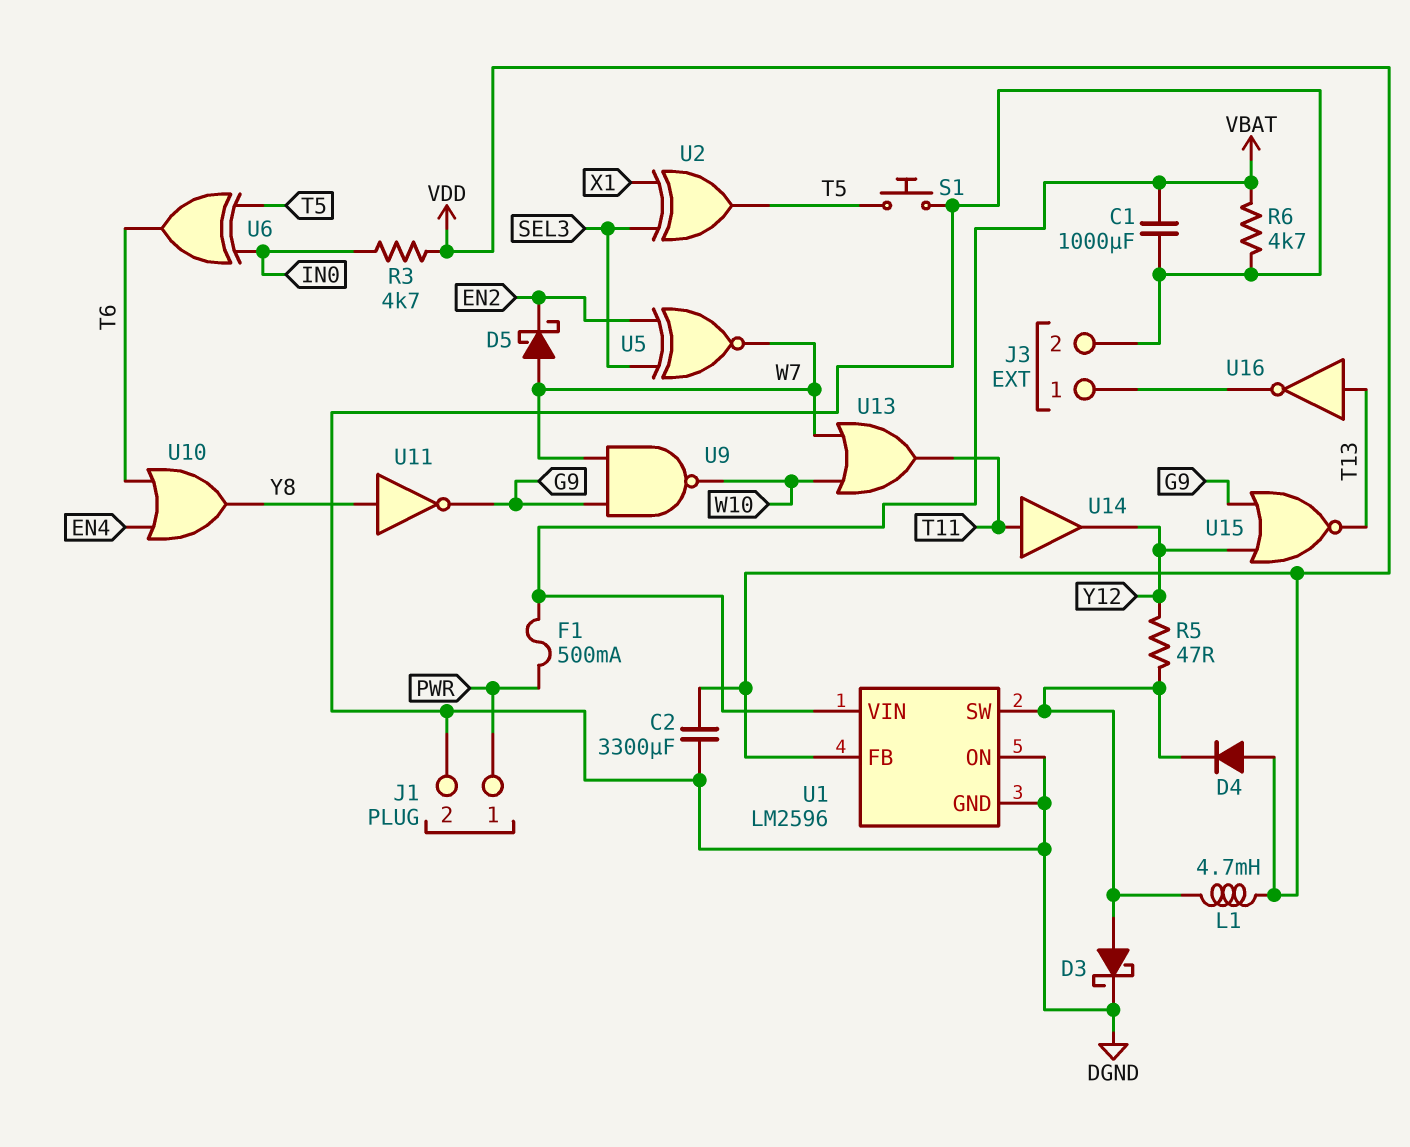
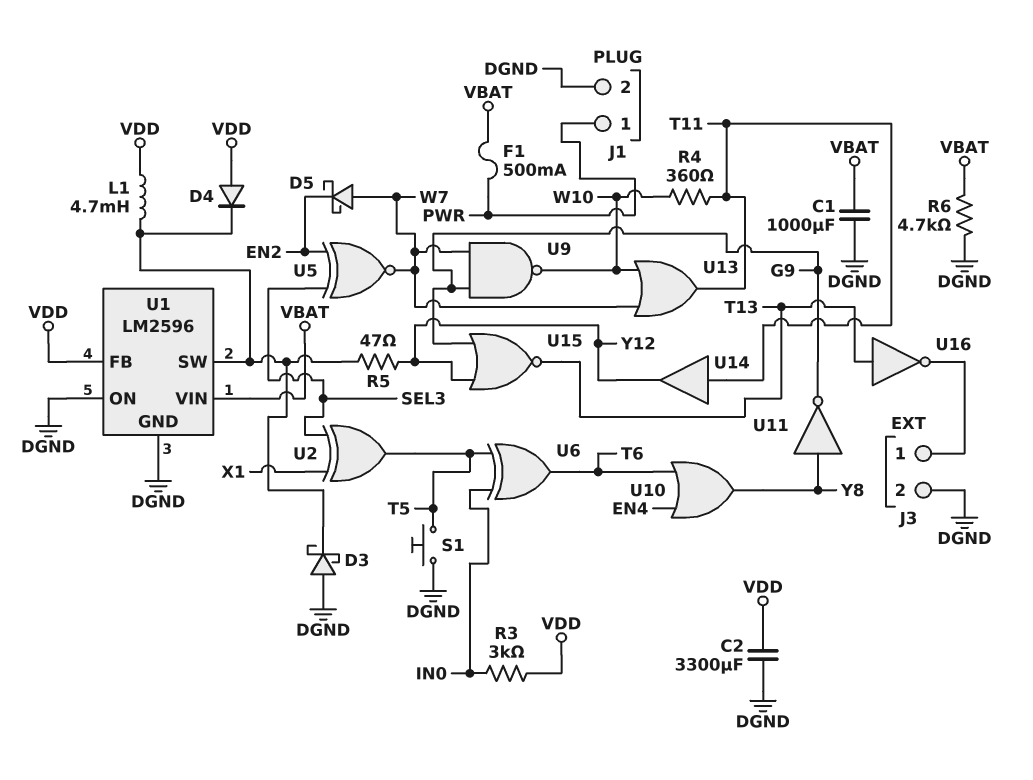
D3: schottky (A U1/SW, K DGND) -> schottky (A DGND, K U1/SW)
R3: 4.7k (IN0, VDD) -> 3k (IN0, VDD)
R4: none -> 360 (T11, W10)

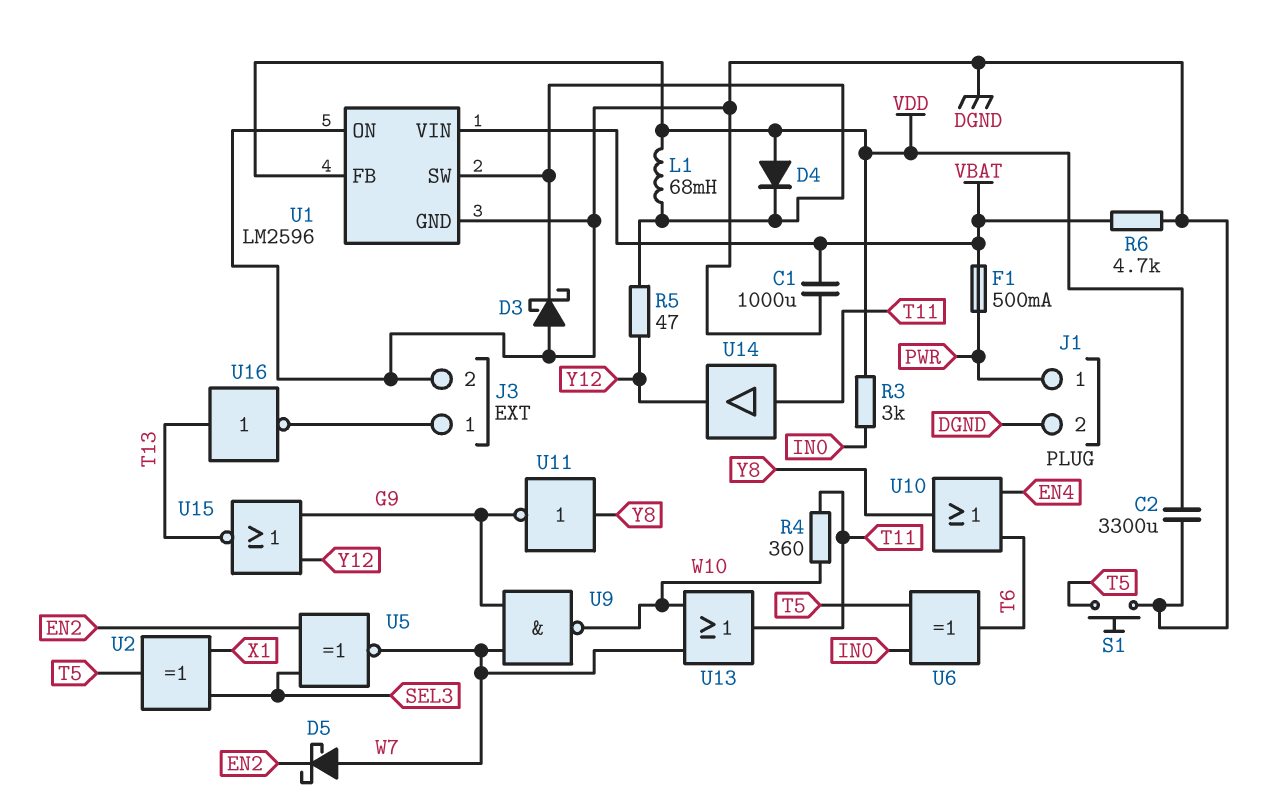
L1: 4.7mH (U1/SW, VDD) -> 68mH (U1/SW, VDD)

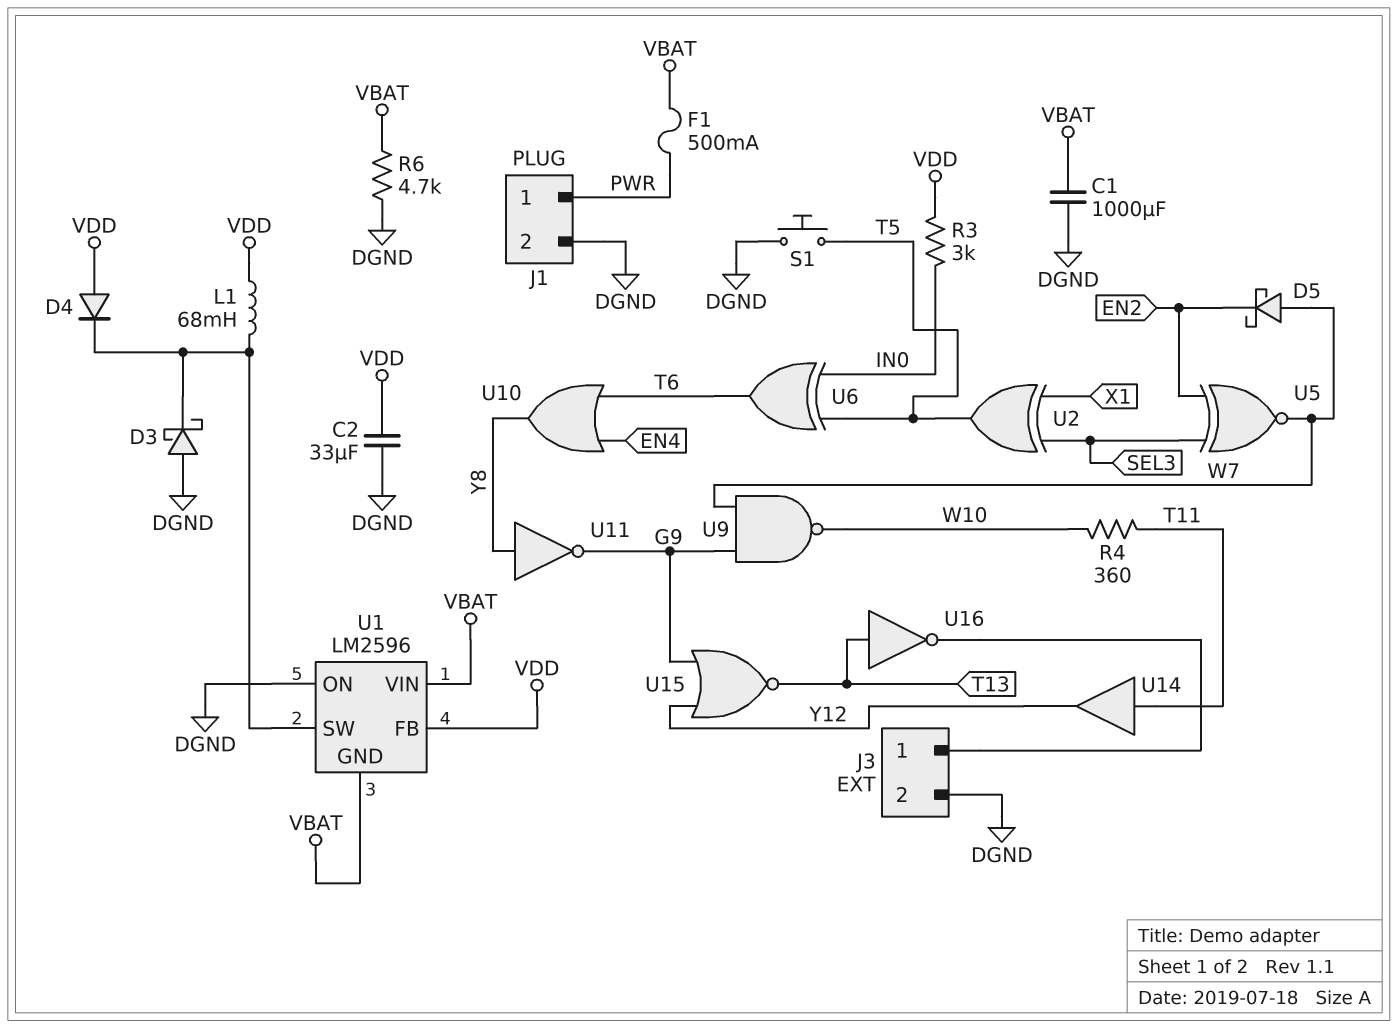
C2: 3300uF (DGND, VDD) -> 33uF (DGND, VDD)
R5: 47 (U1/SW, Y12) -> none
U1 pin GND: DGND -> VBAT
U13: OR (in W7, in W10, out T11) -> none

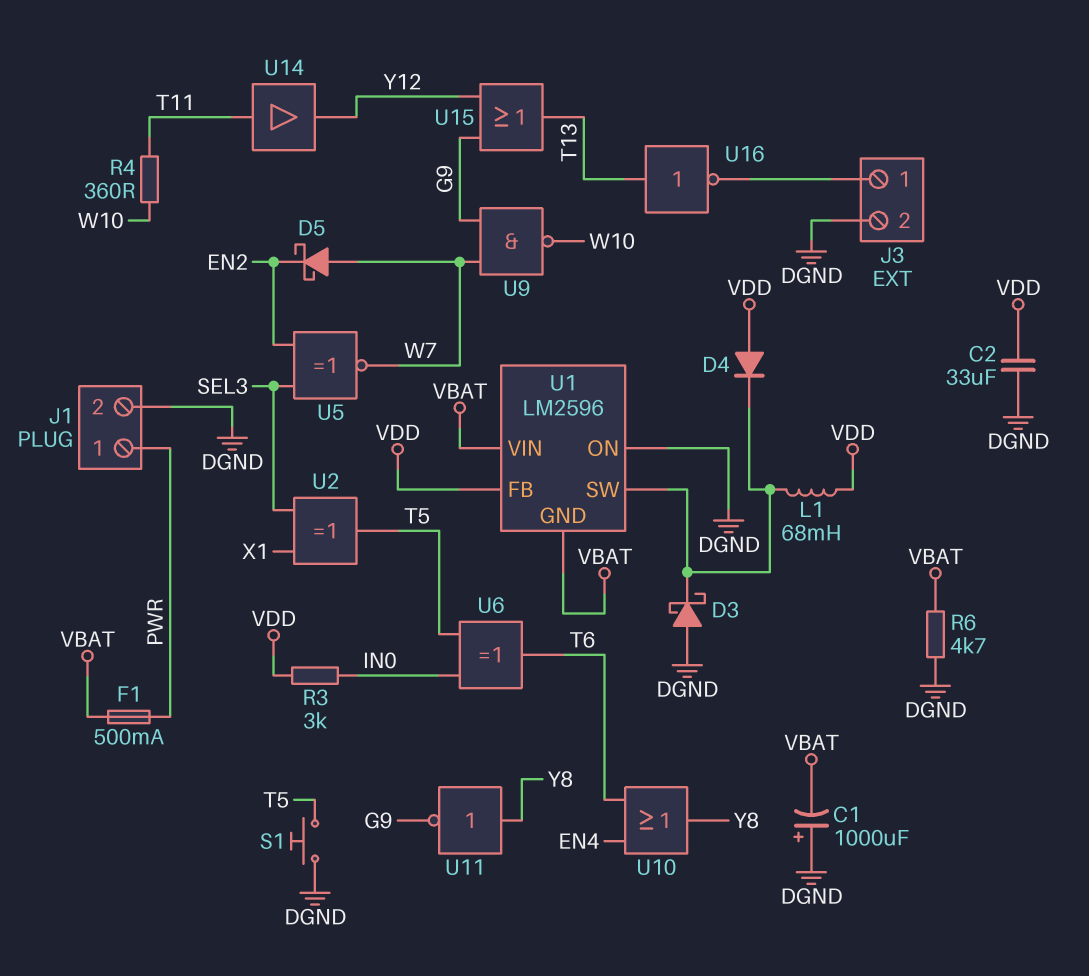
C1: 1000uF (DGND, VBAT) -> 1000uF (plus DGND, minus VBAT)
U15: NOR (in G9, in Y12, out T13) -> OR (in G9, in Y12, out T13)

